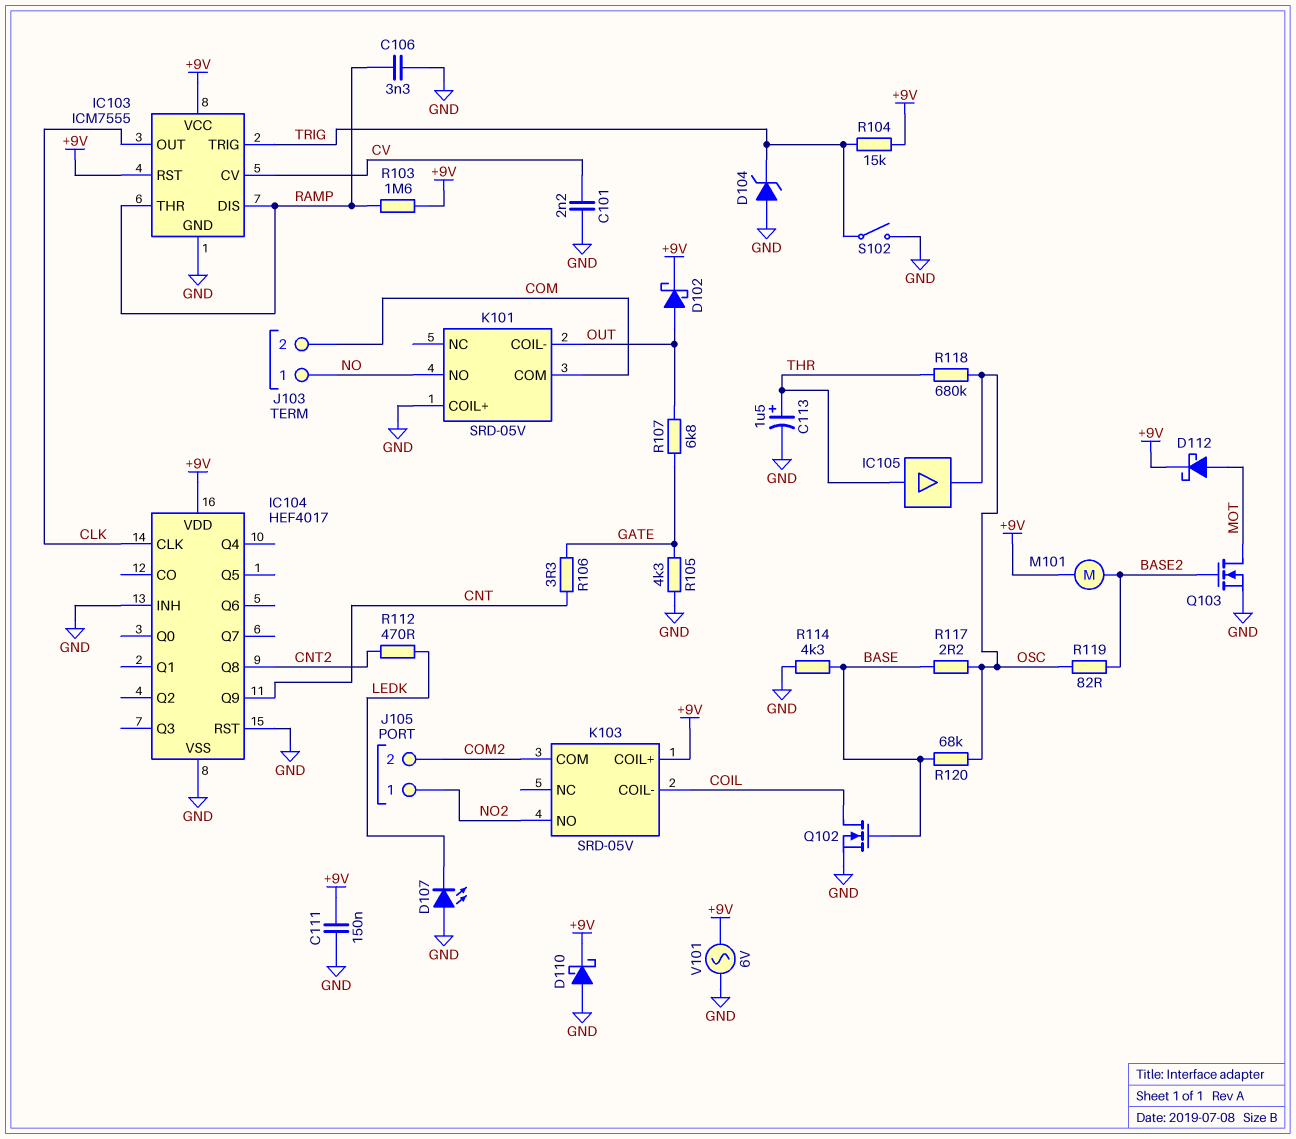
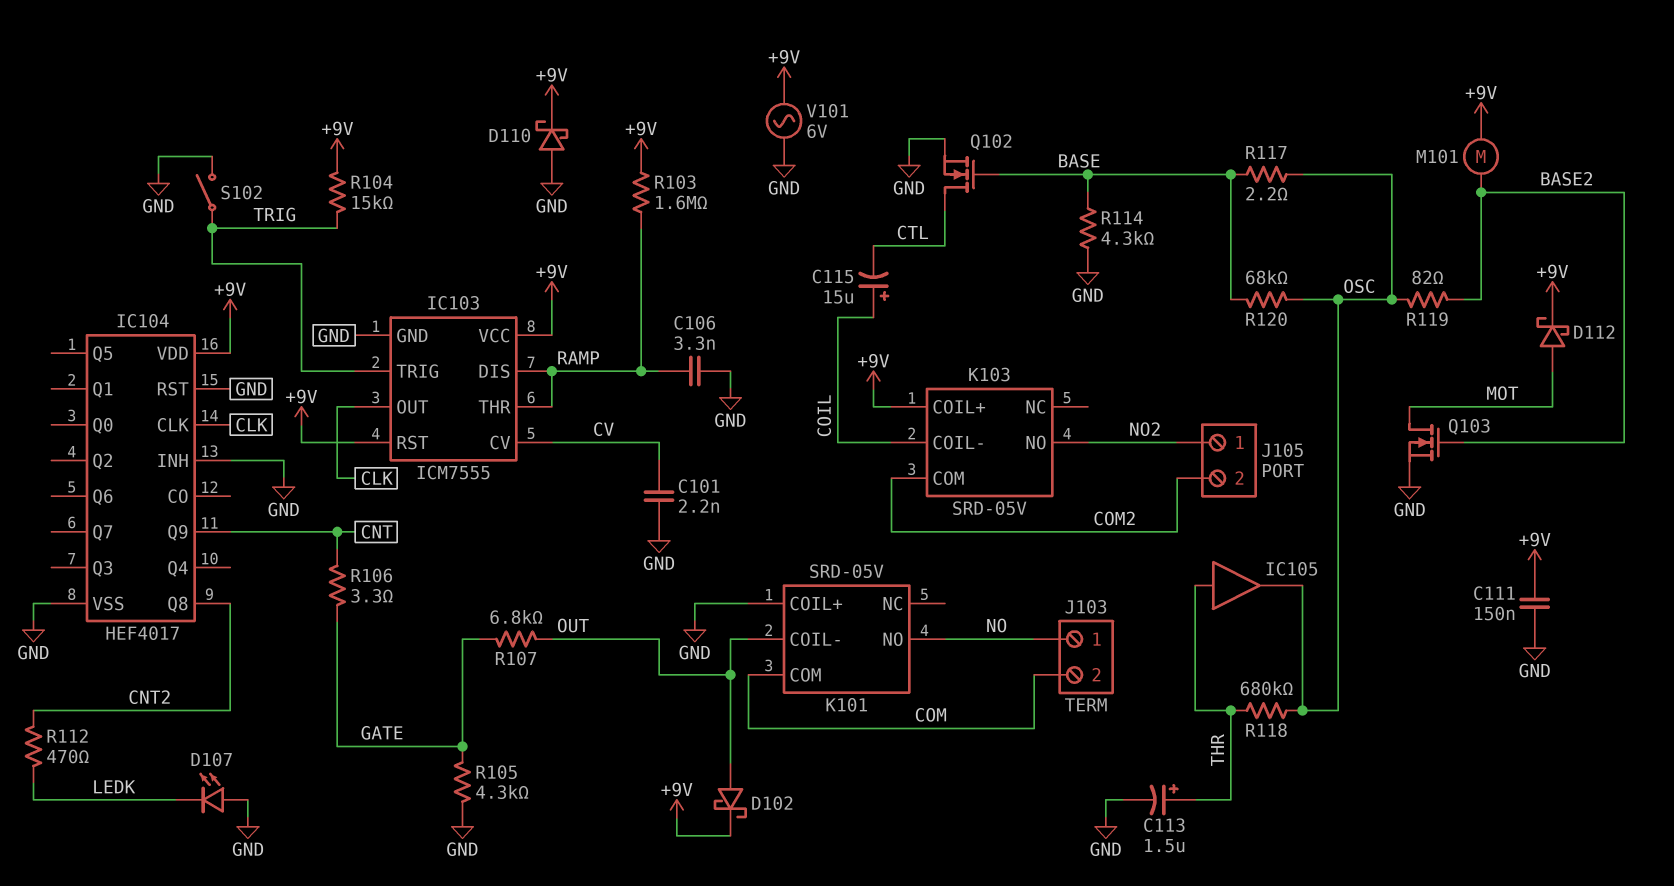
C115: none -> 15uF (plus COIL, minus CTL)
D104: zener (A GND, K TRIG) -> none
Q102: NMOS (G BASE, D COIL, S GND) -> NMOS (G BASE, D CTL, S GND)

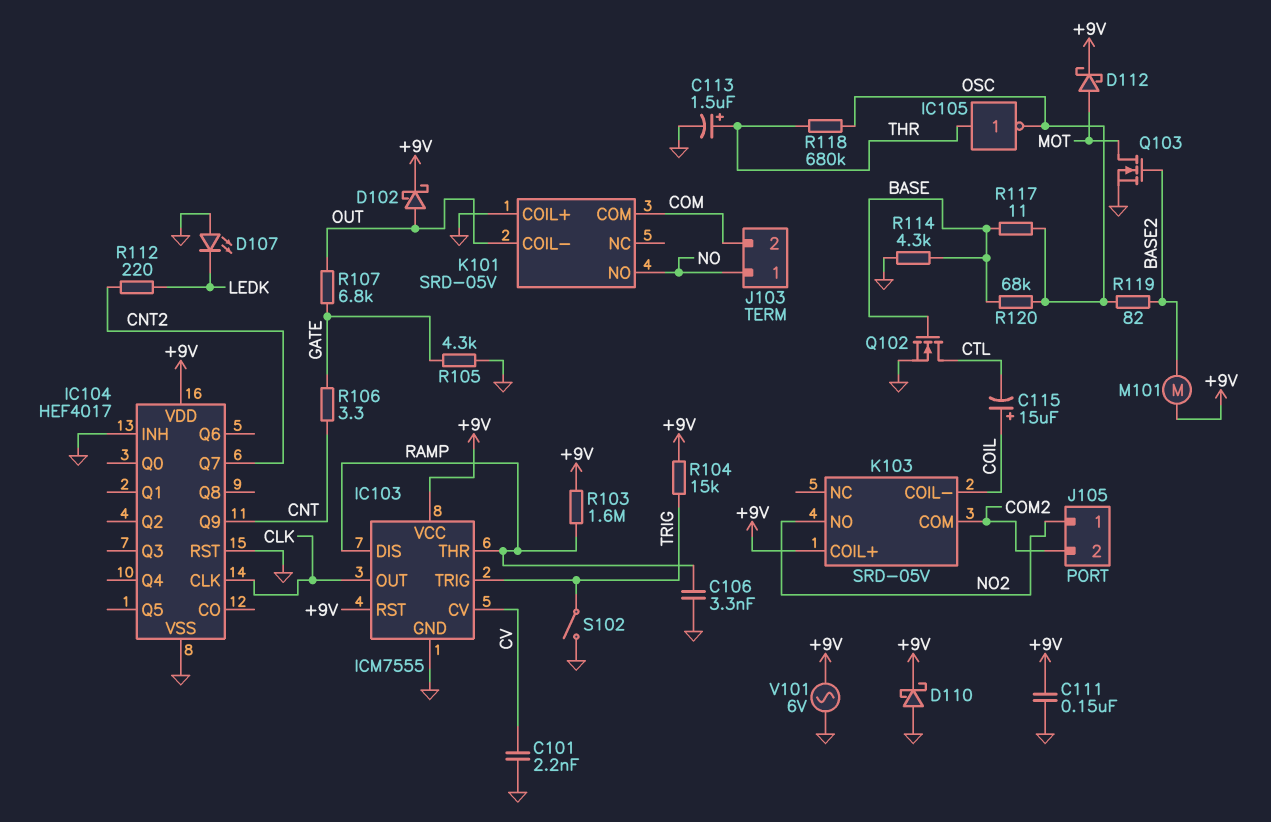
IC104 pin Q7: none -> CNT2
IC104 pin Q8: CNT2 -> none
IC105: buffer (in THR, out OSC) -> NOT (in THR, out OSC)
R112: 470 (CNT2, LEDK) -> 220 (CNT2, LEDK)
R117: 2.2 (BASE, OSC) -> 11 (BASE, OSC)

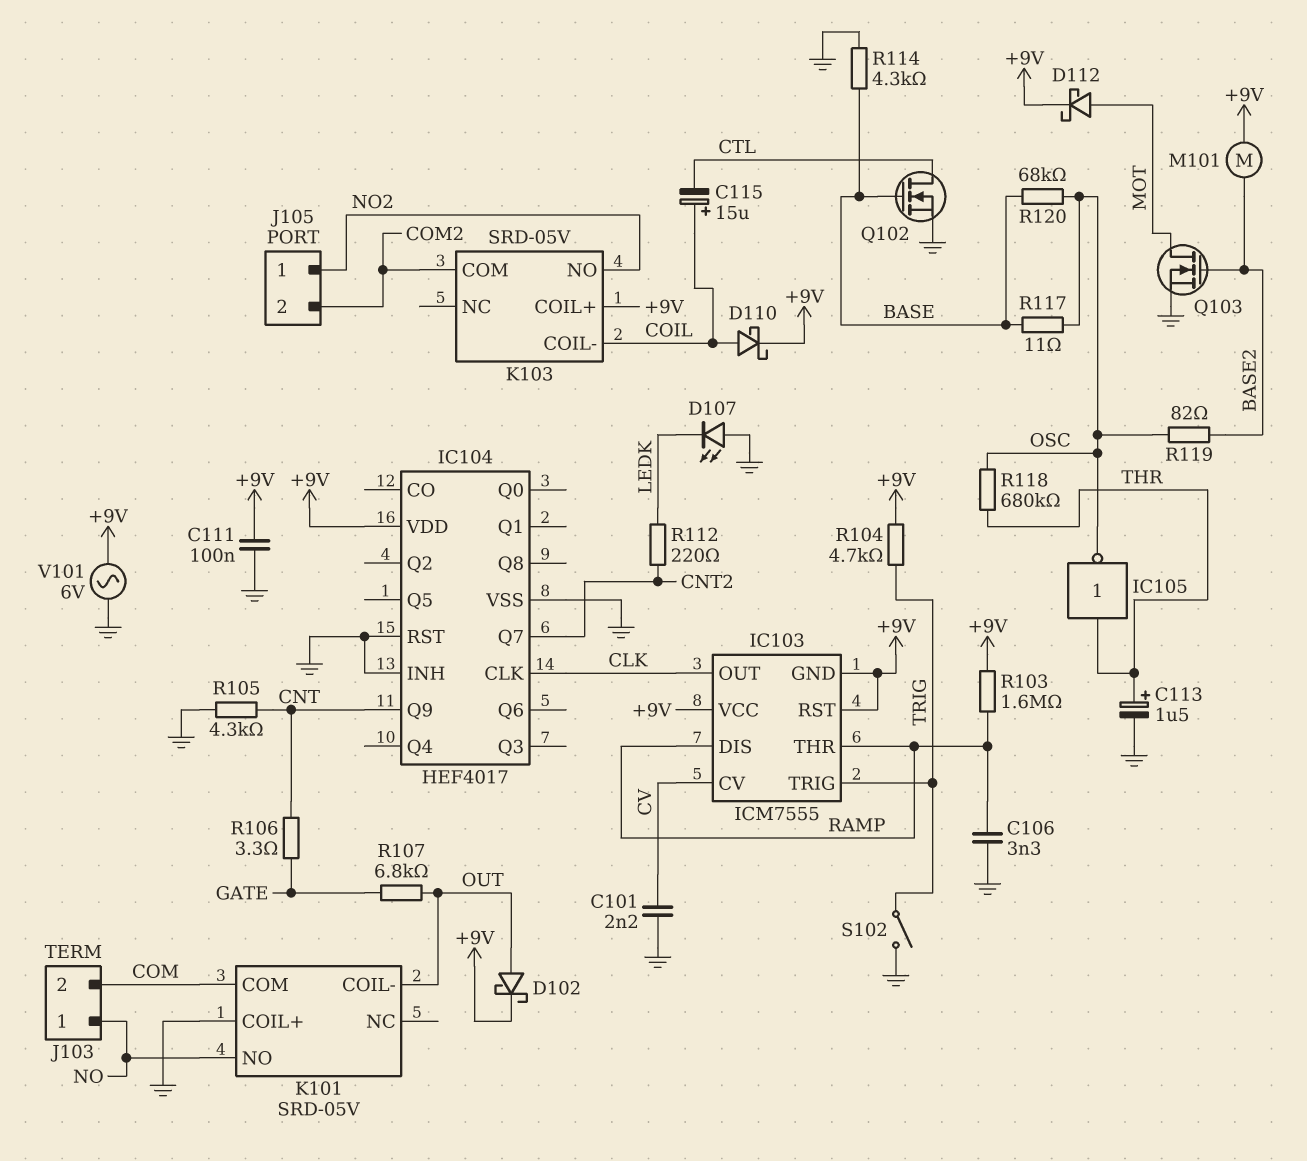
C111: 150nF (+9V, GND) -> 100nF (+9V, GND)
D110: schottky (A GND, K +9V) -> schottky (A COIL, K +9V)
IC103 pin GND: GND -> +9V
R104: 15k (+9V, TRIG) -> 4.7k (+9V, TRIG)
R105: 4.3k (GATE, GND) -> 4.3k (CNT, GND)

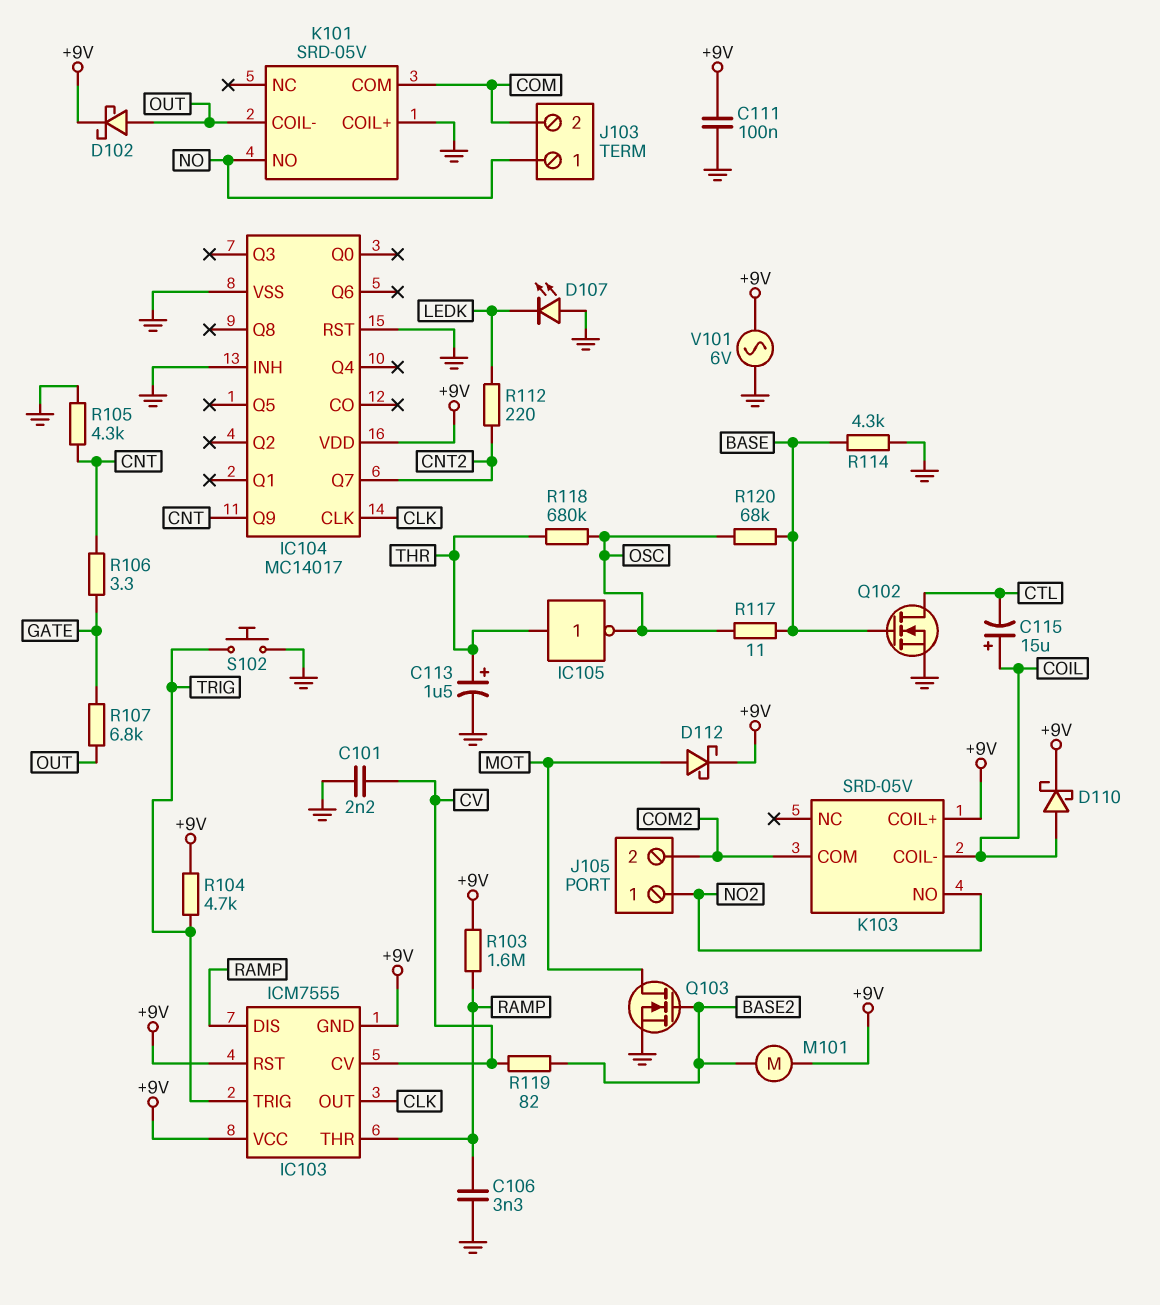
IC104: HEF4017 -> MC14017
R119: 82 (BASE2, OSC) -> 82 (BASE2, CV)
S102: switch (GND, TRIG) -> button (GND, TRIG)

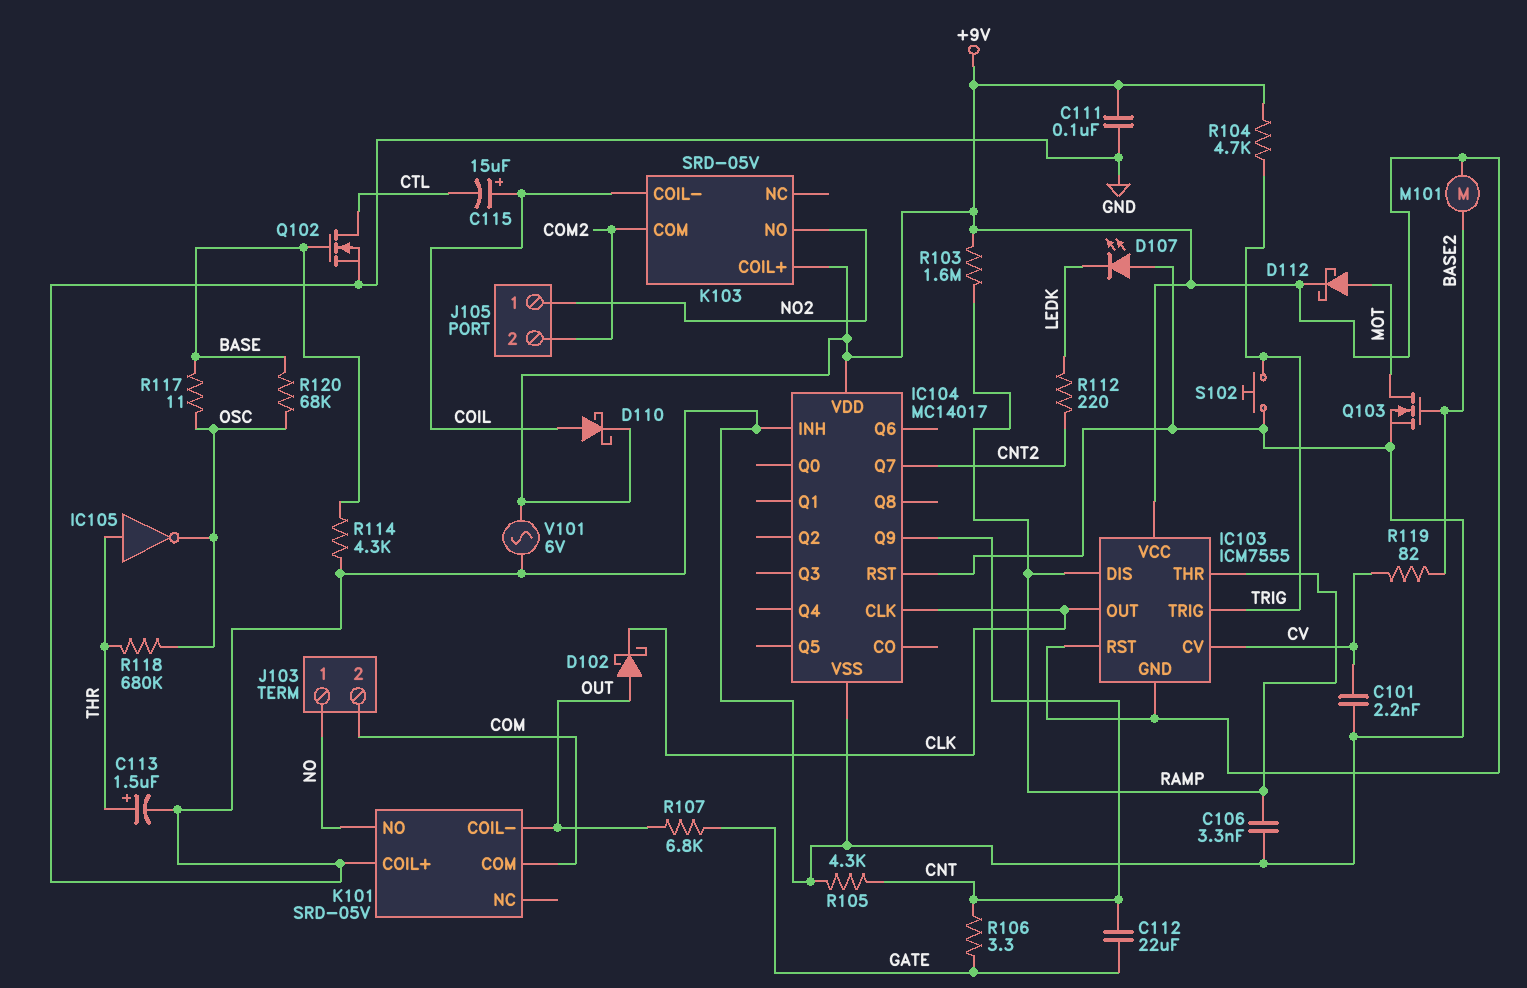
C112: none -> 22uF (CNT, GATE)
D102: schottky (A OUT, K +9V) -> schottky (A OUT, K CLK)

